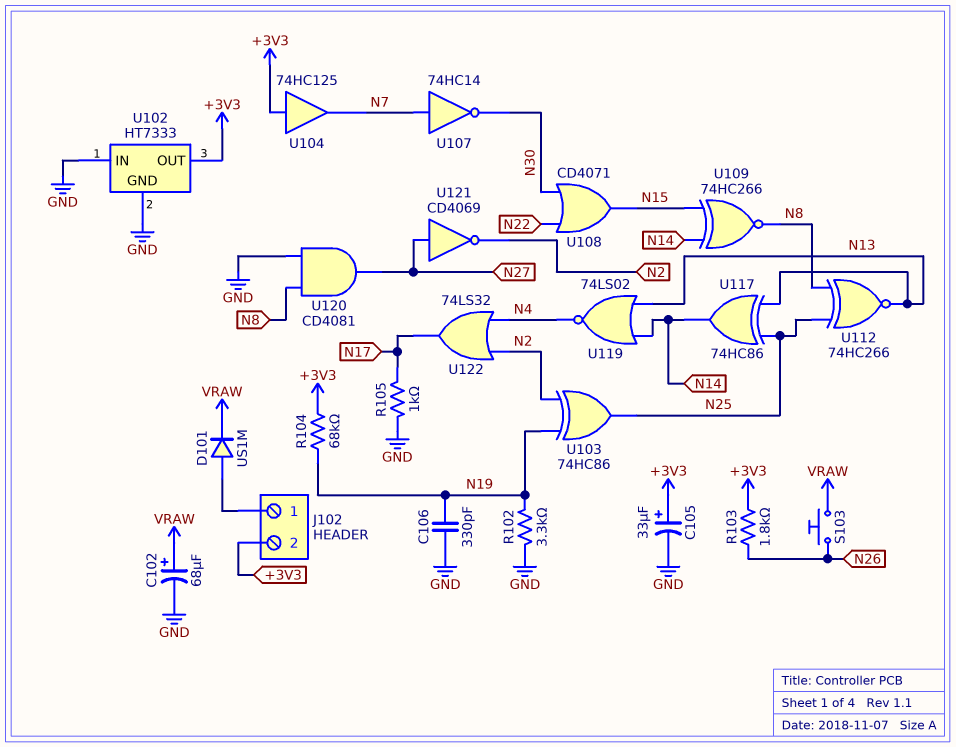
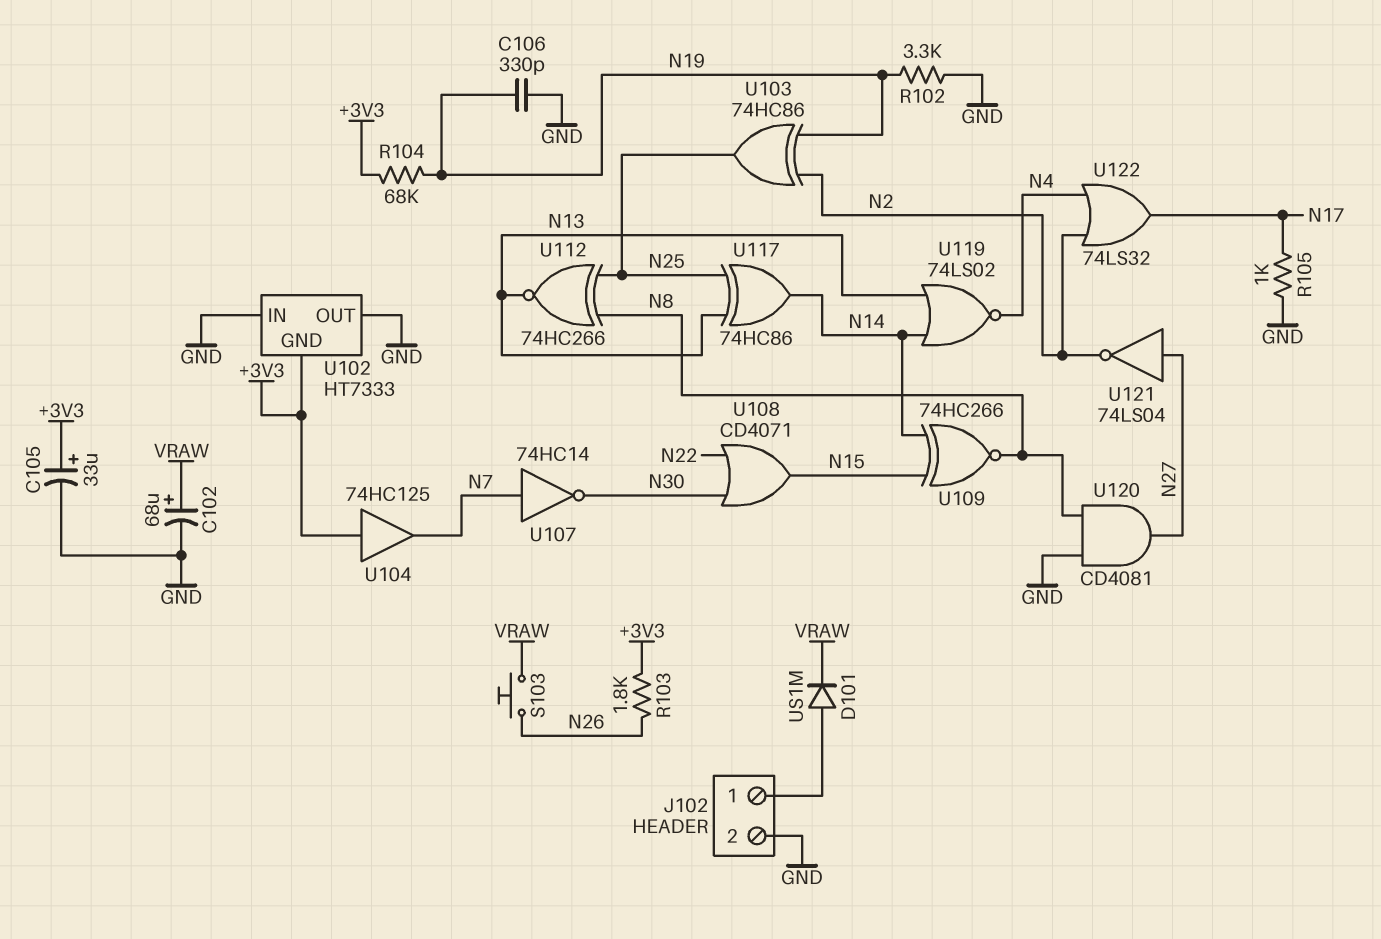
J102 pin 2: +3V3 -> GND
U102 pin GND: GND -> +3V3
U102 pin OUT: +3V3 -> GND
U121: NOT CD4069 (in N27, out N2) -> NOT 74LS04 (in N27, out N2)

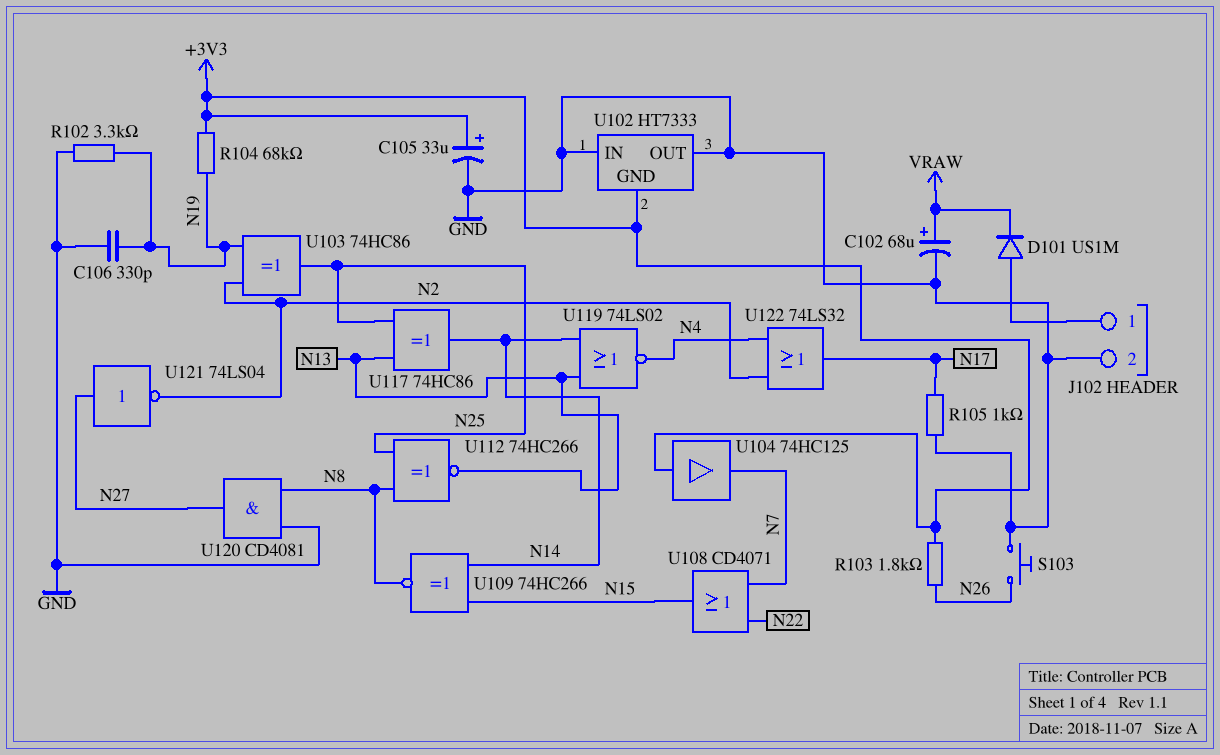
S103: button (N26, VRAW) -> button (GND, N26)
U107: NOT 74HC14 (in N7, out N30) -> none
U108: OR CD4071 (in N22, in N30, out N15) -> OR CD4071 (in N7, in N22, out N15)

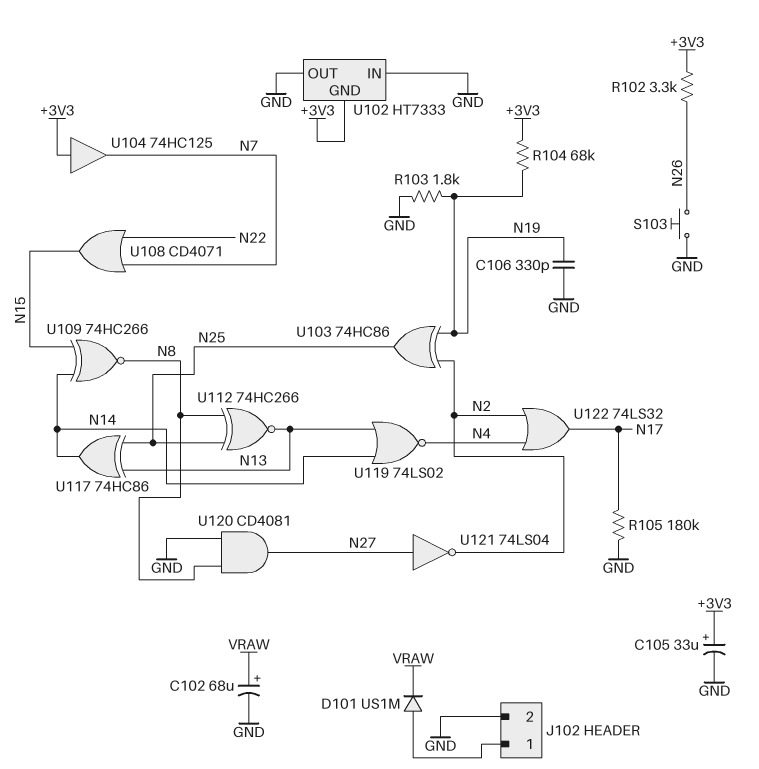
R102: 3.3k (GND, N19) -> 3.3k (+3V3, N26)
R103: 1.8k (+3V3, N26) -> 1.8k (GND, N19)
R105: 1k (GND, N17) -> 180k (GND, N17)

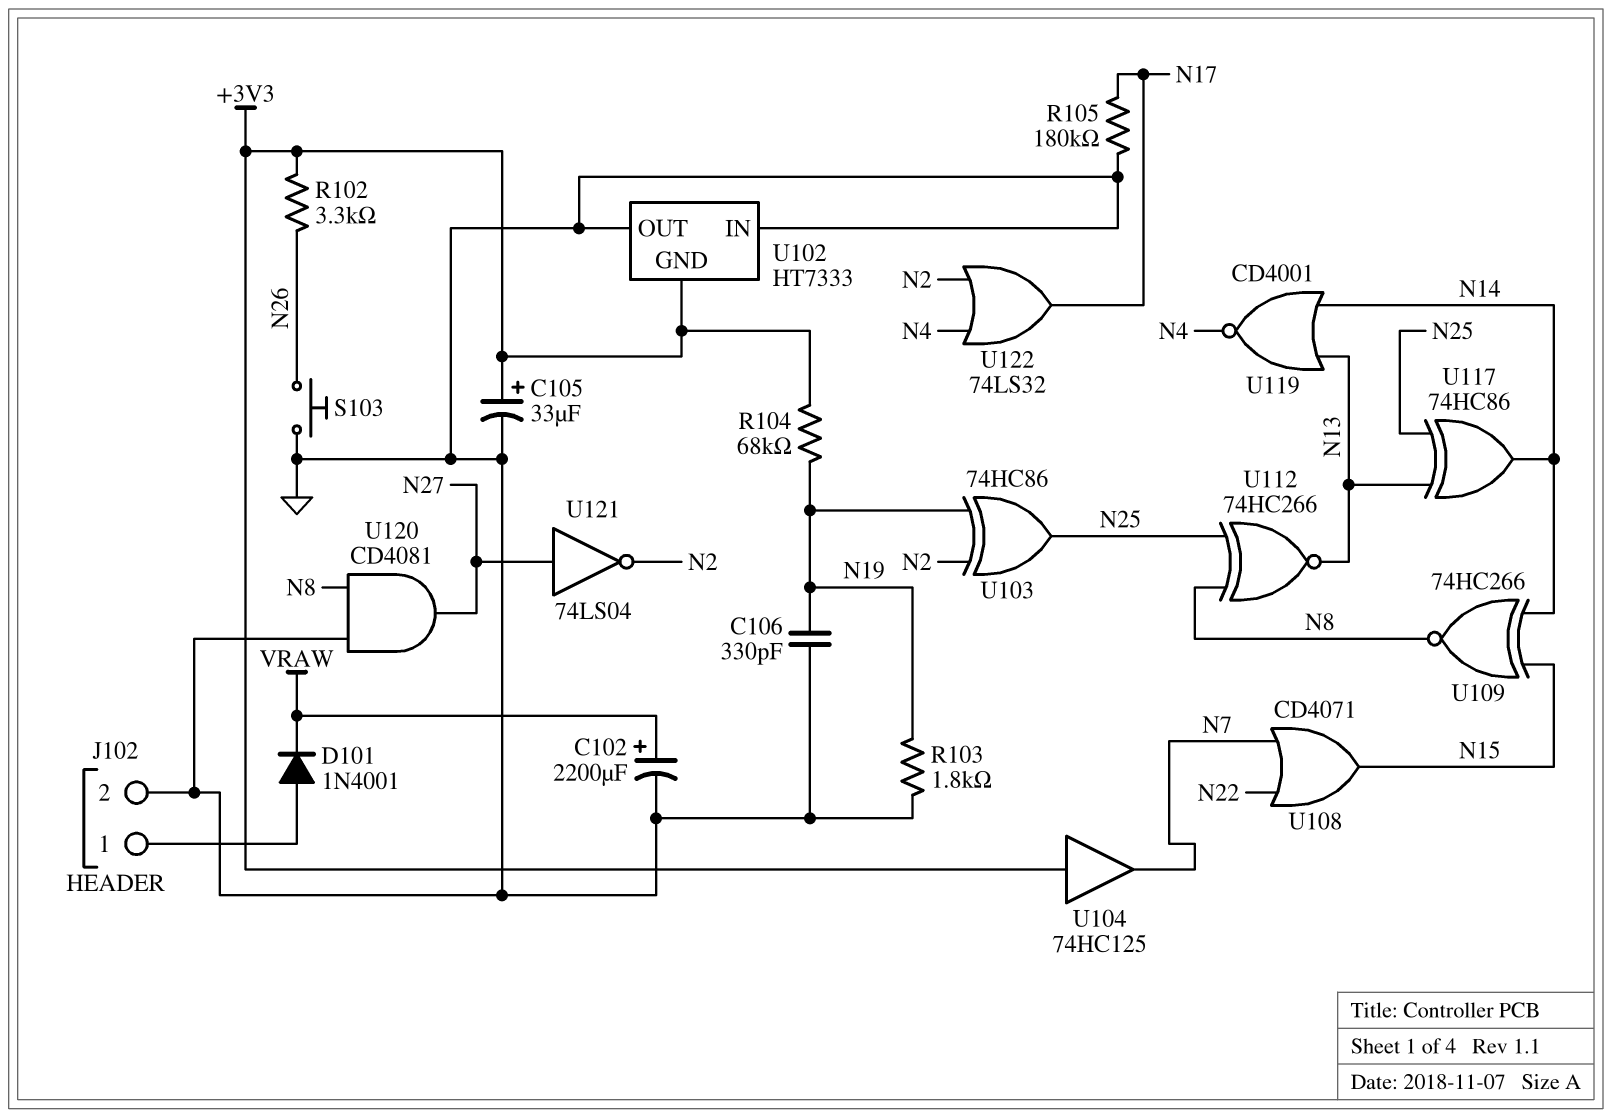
C102: 68uF (plus VRAW, minus GND) -> 2200uF (plus VRAW, minus GND)
D101: diode US1M (A J102/1, K VRAW) -> diode 1N4001 (A J102/1, K VRAW)
U119: NOR 74LS02 (in N13, in N14, out N4) -> NOR CD4001 (in N13, in N14, out N4)

